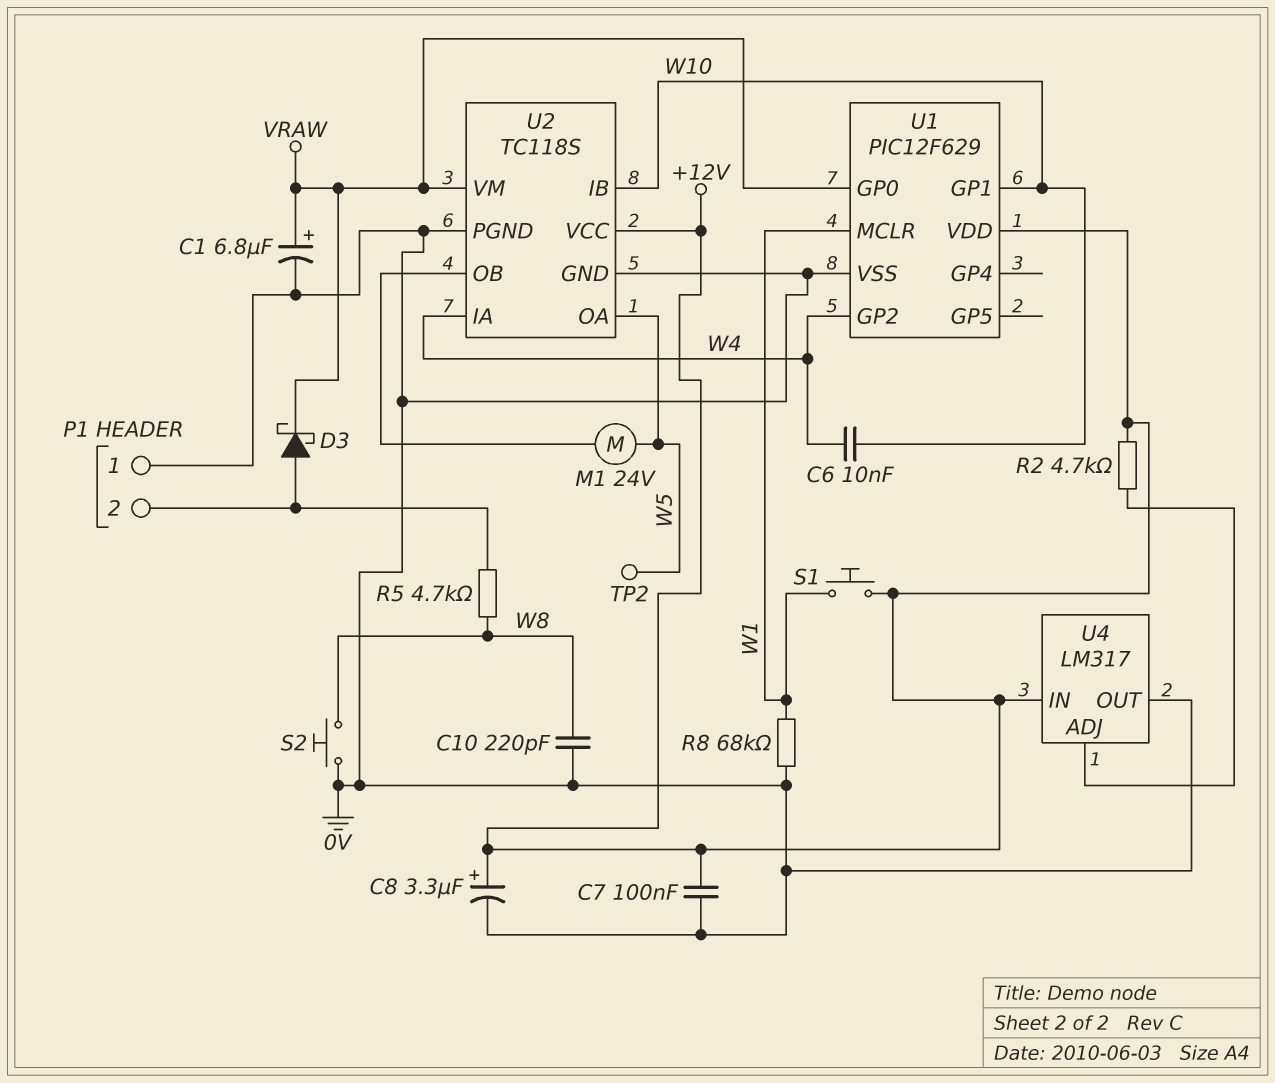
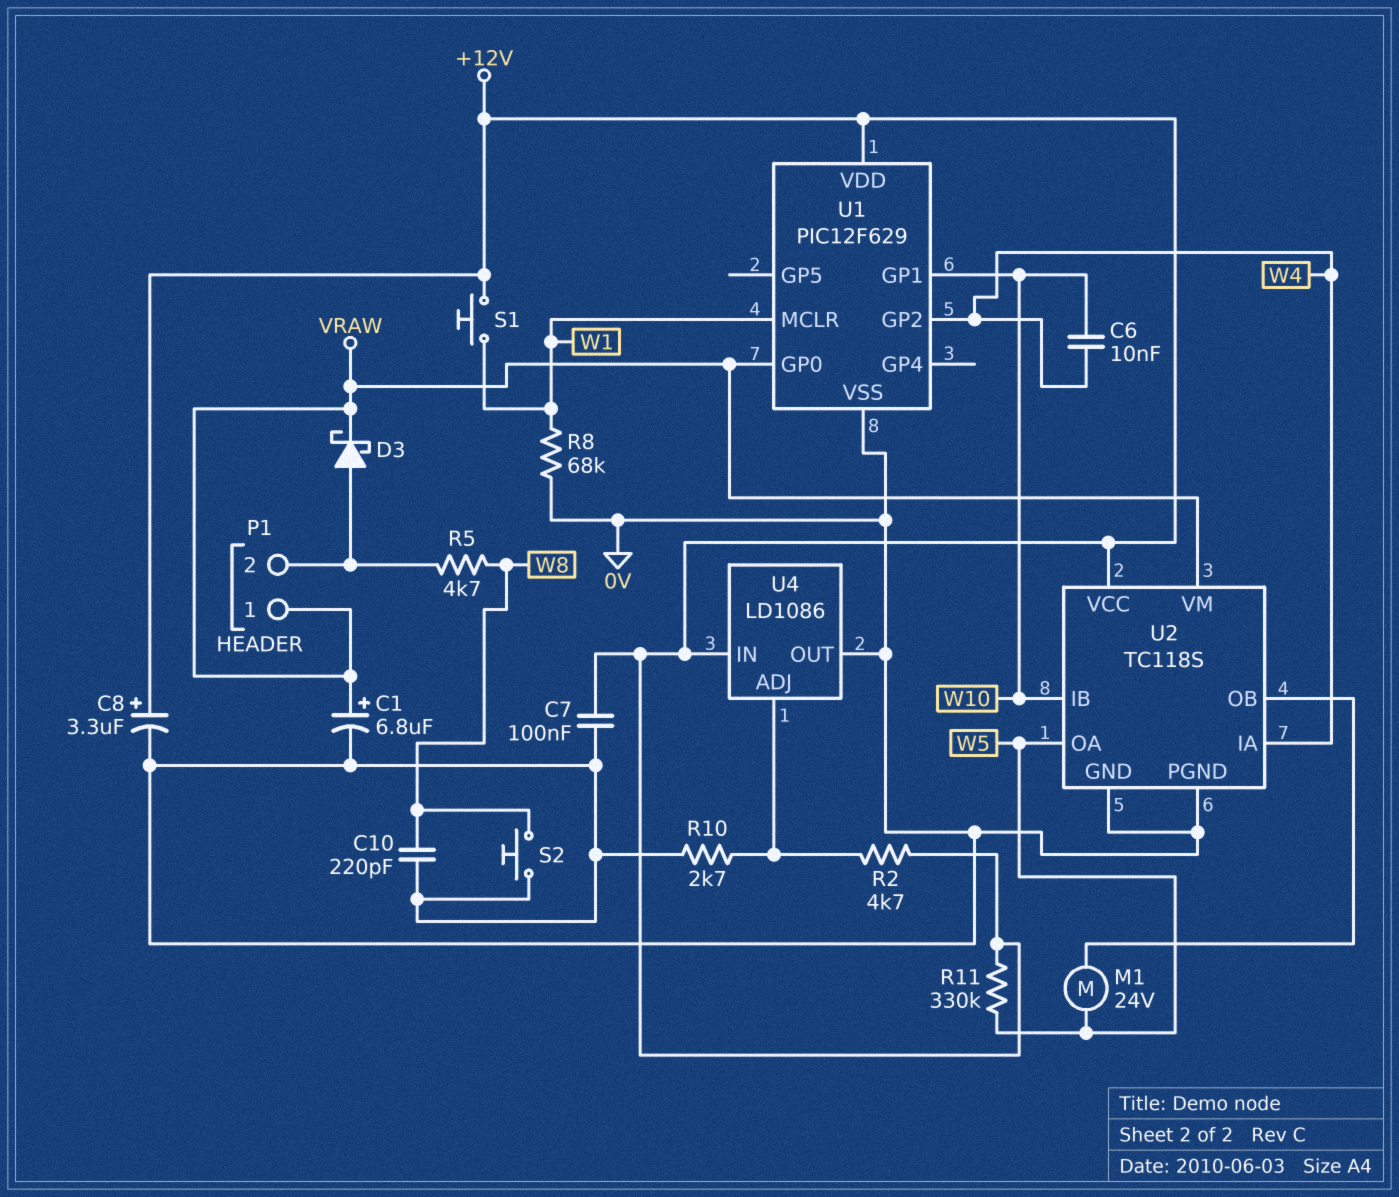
P1 pin 1: 0V -> VRAW
R10: none -> 2.7k (0V, U4/ADJ)
R11: none -> 330k (+12V, W5)
TP2: test point (W5) -> none
U4: LM317 -> LD1086

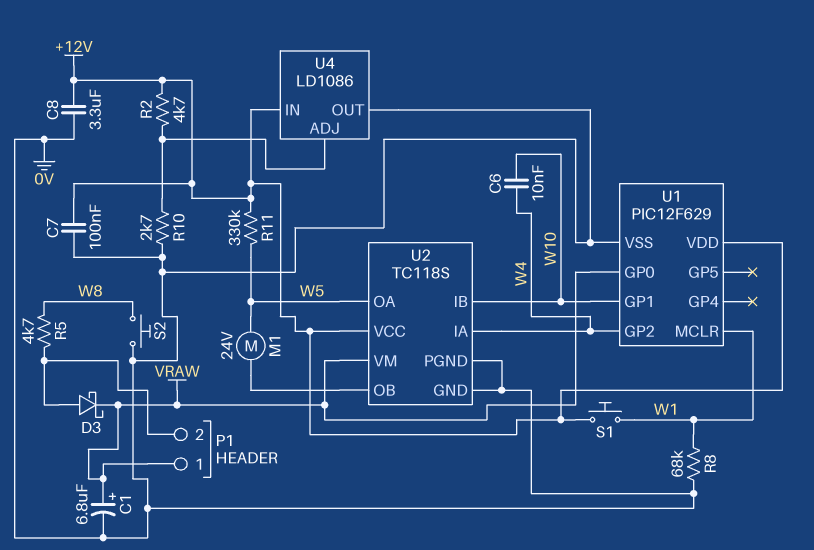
C8: 3.3uF (plus +12V, minus 0V) -> 3.3uF (+12V, 0V)
C10: 220pF (0V, W8) -> none

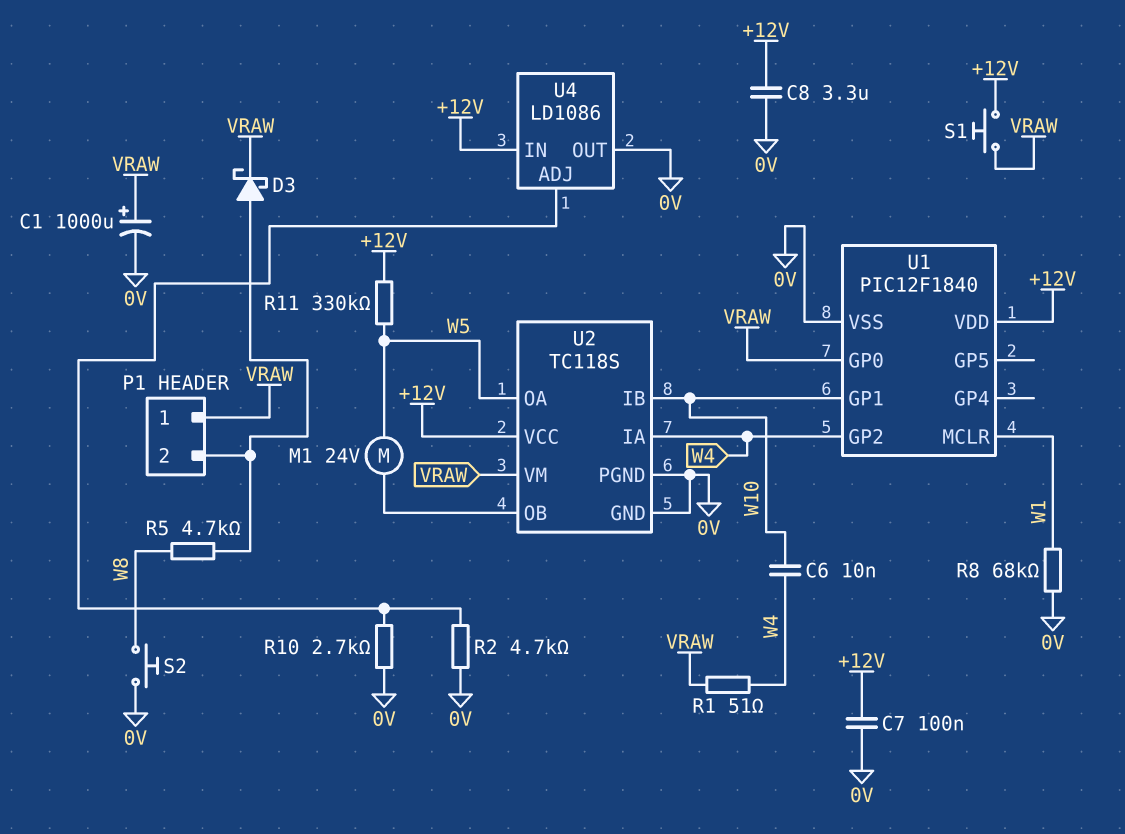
C1: 6.8uF (plus VRAW, minus 0V) -> 1000uF (plus VRAW, minus 0V)
R1: none -> 51 (VRAW, W4)
R2: 4.7k (+12V, U4/ADJ) -> 4.7k (0V, U4/ADJ)
S1: button (+12V, W1) -> button (+12V, VRAW)
U1: PIC12F629 -> PIC12F1840

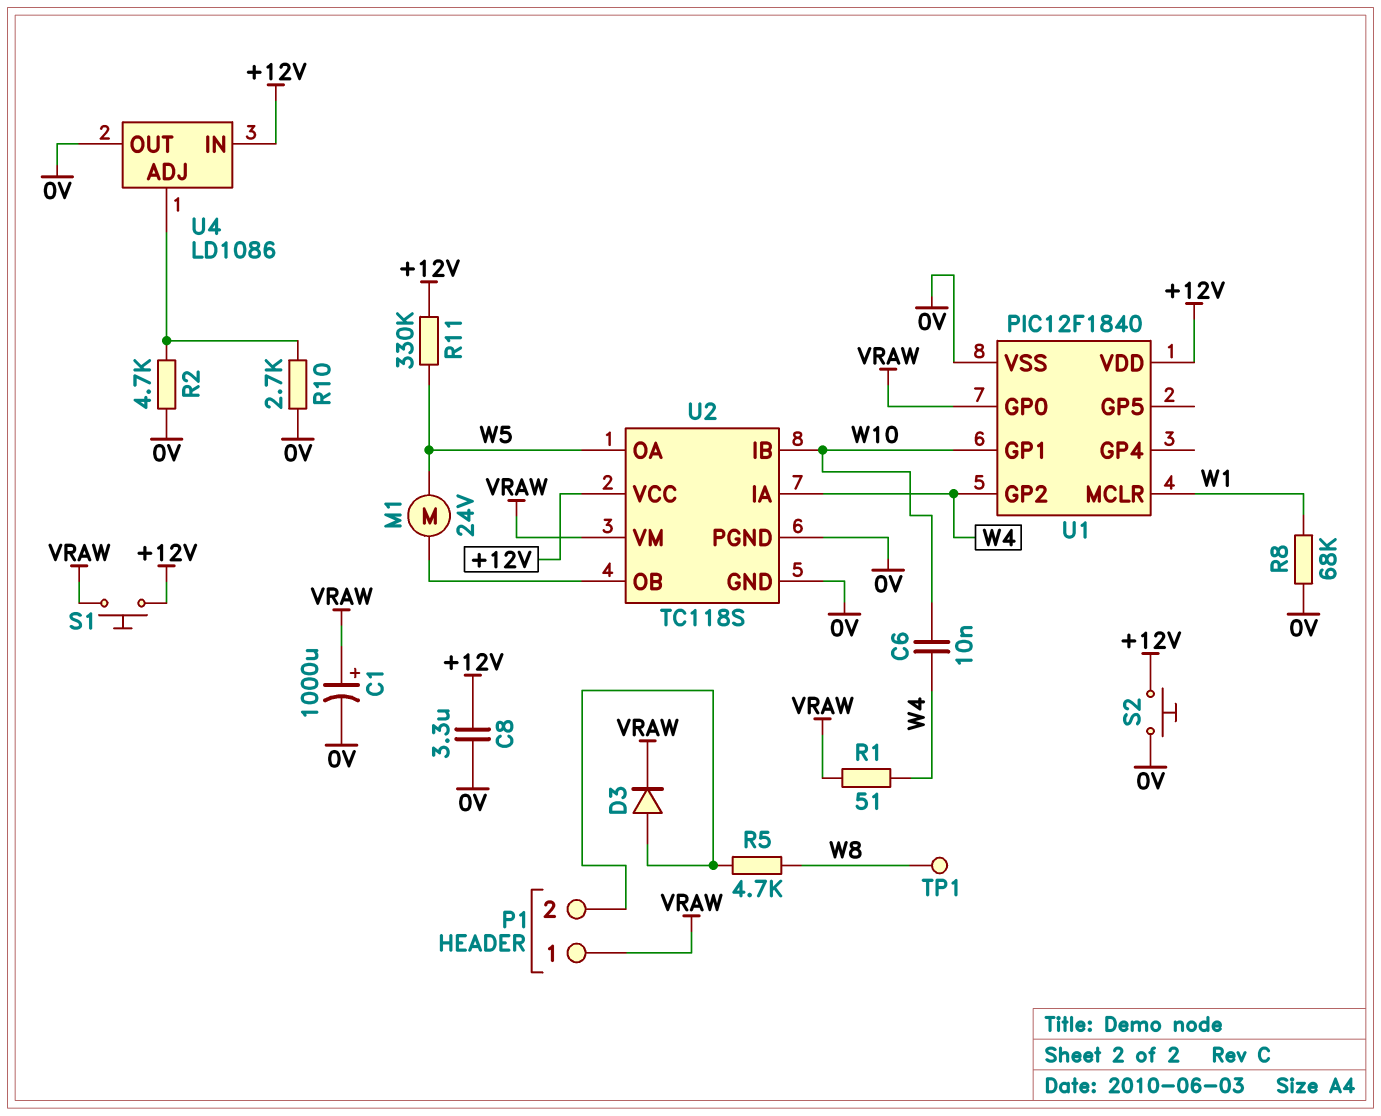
C7: 100nF (+12V, 0V) -> none
D3: schottky (A P1/2, K VRAW) -> diode (A P1/2, K VRAW)
S2: button (0V, W8) -> button (+12V, 0V)
TP1: none -> test point (W8)

